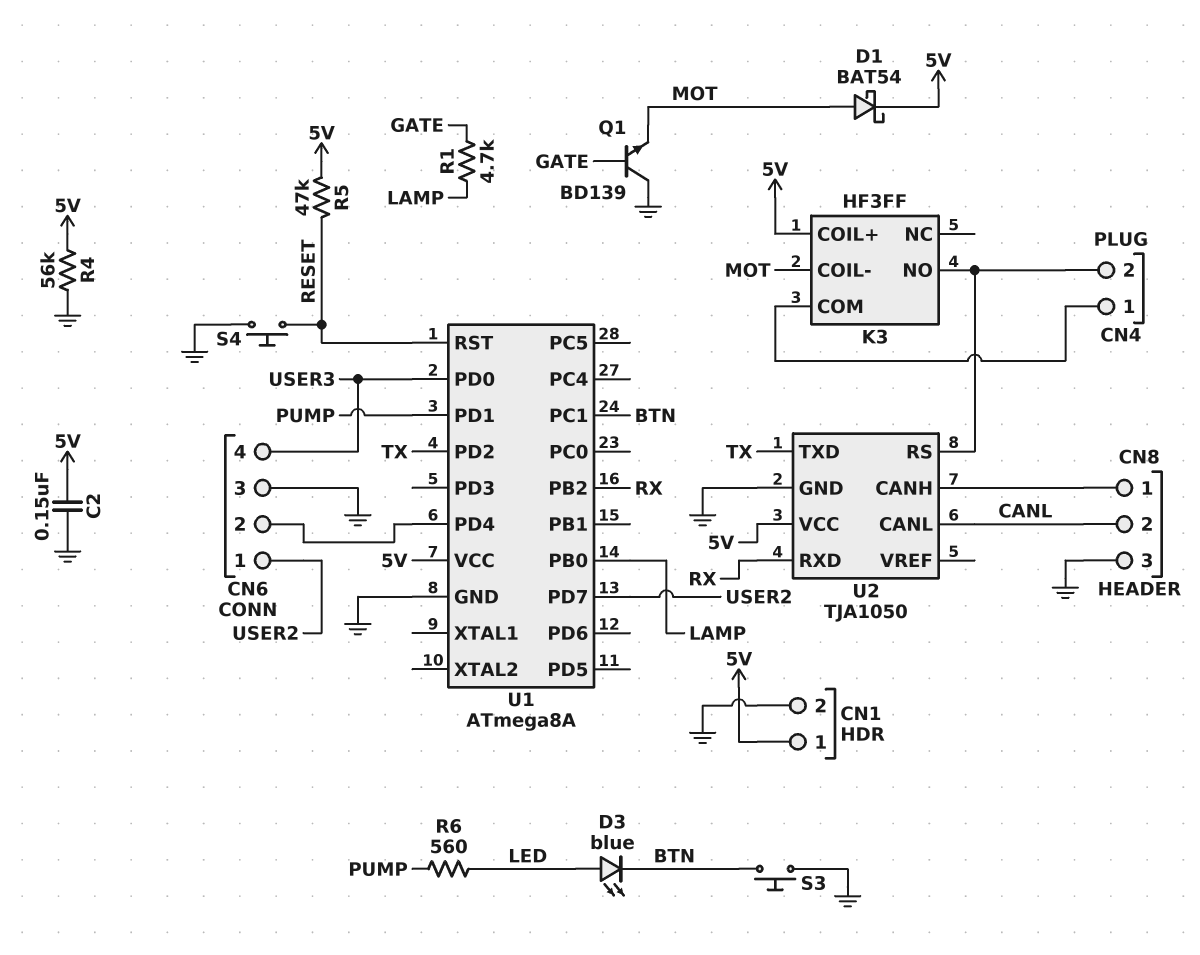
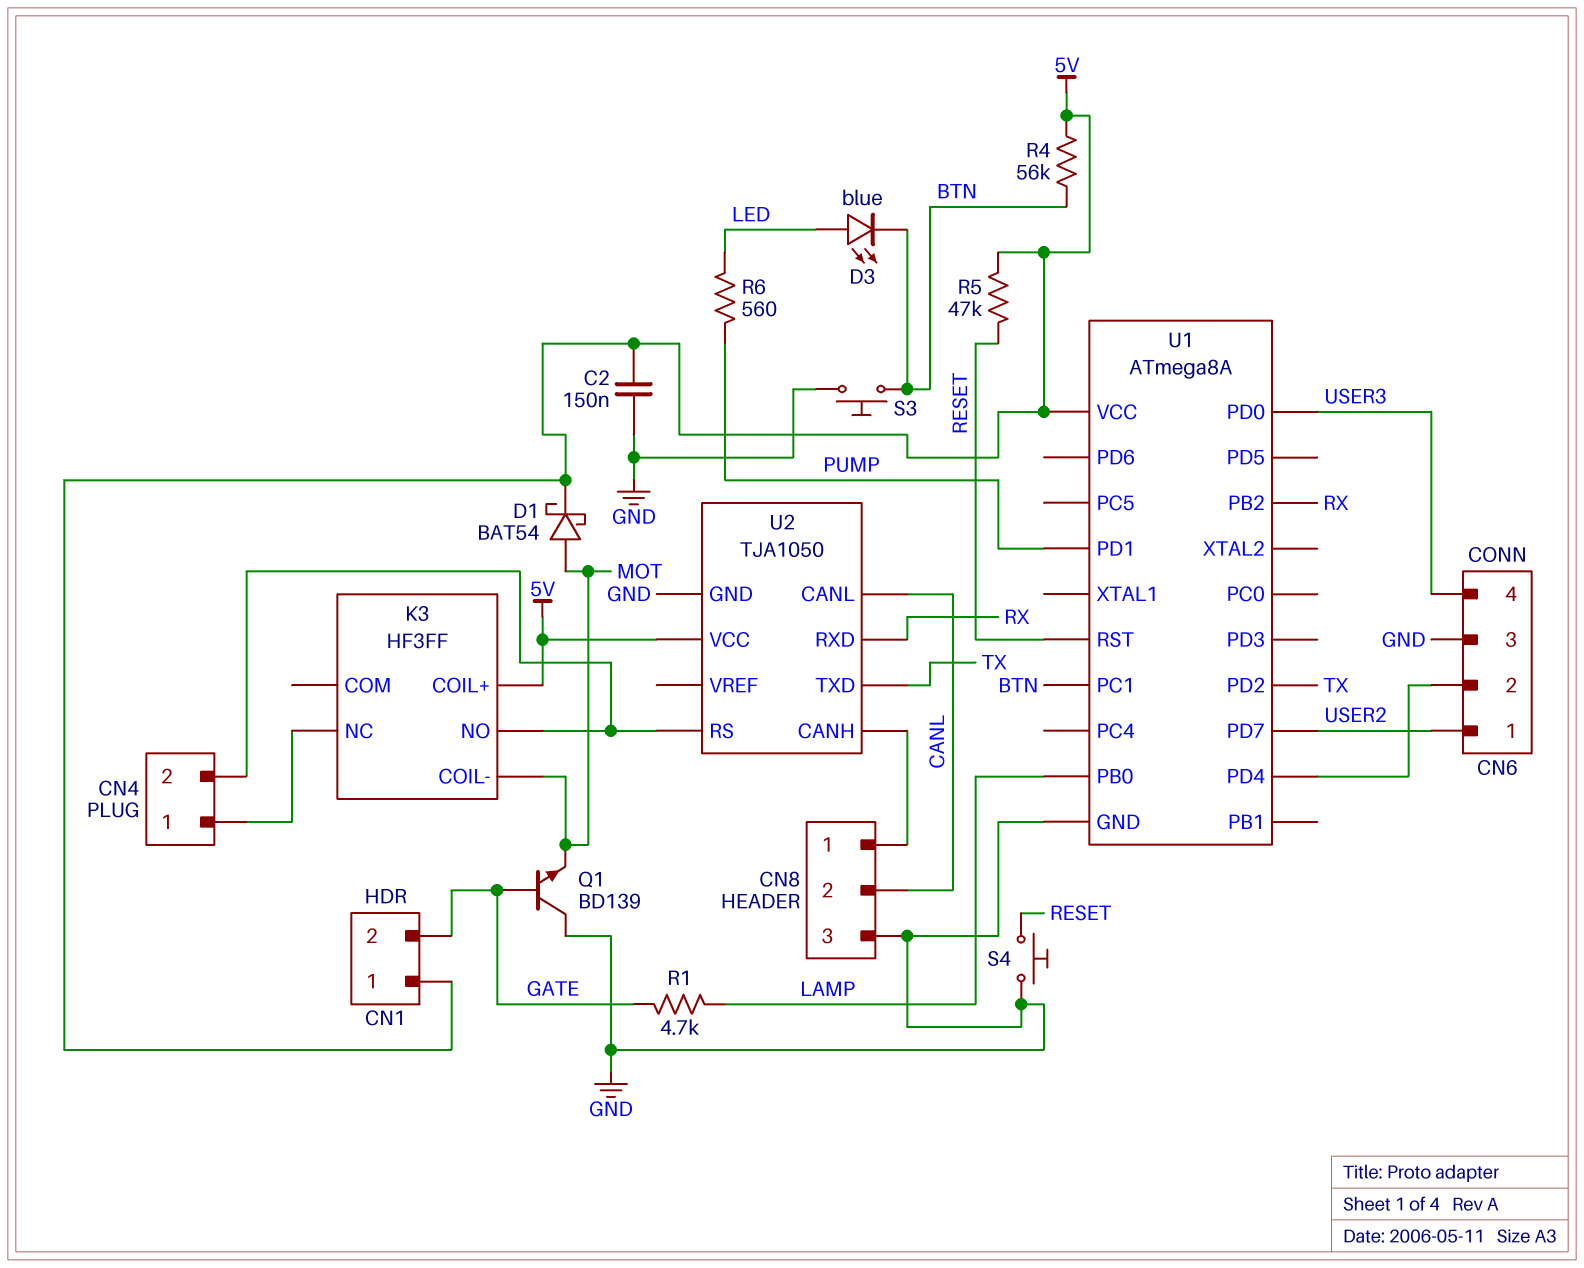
CN1 pin 2: GND -> GATE
K3 pin COM: CN4/1 -> none
K3 pin NC: none -> CN4/1
R4: 56k (5V, GND) -> 56k (5V, BTN)

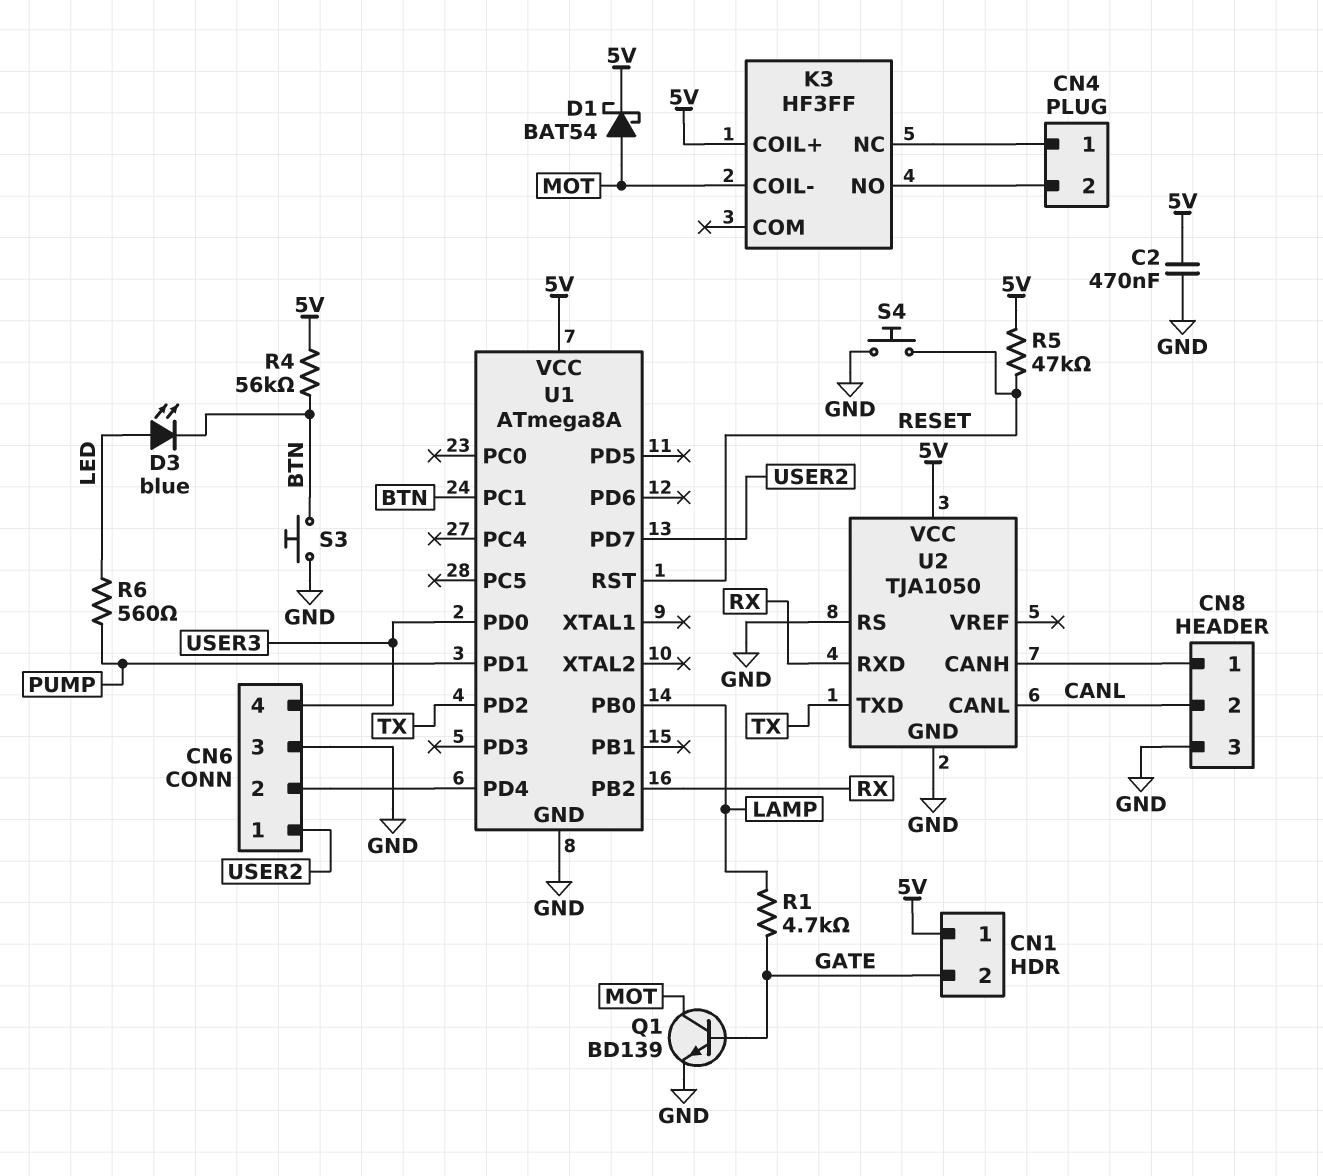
C2: 150nF (5V, GND) -> 470nF (5V, GND)
Q1: NPN BD139 (B GATE, C GND, E MOT) -> NPN BD139 (B GATE, C MOT, E GND)
U2 pin RS: CN4/2 -> GND

